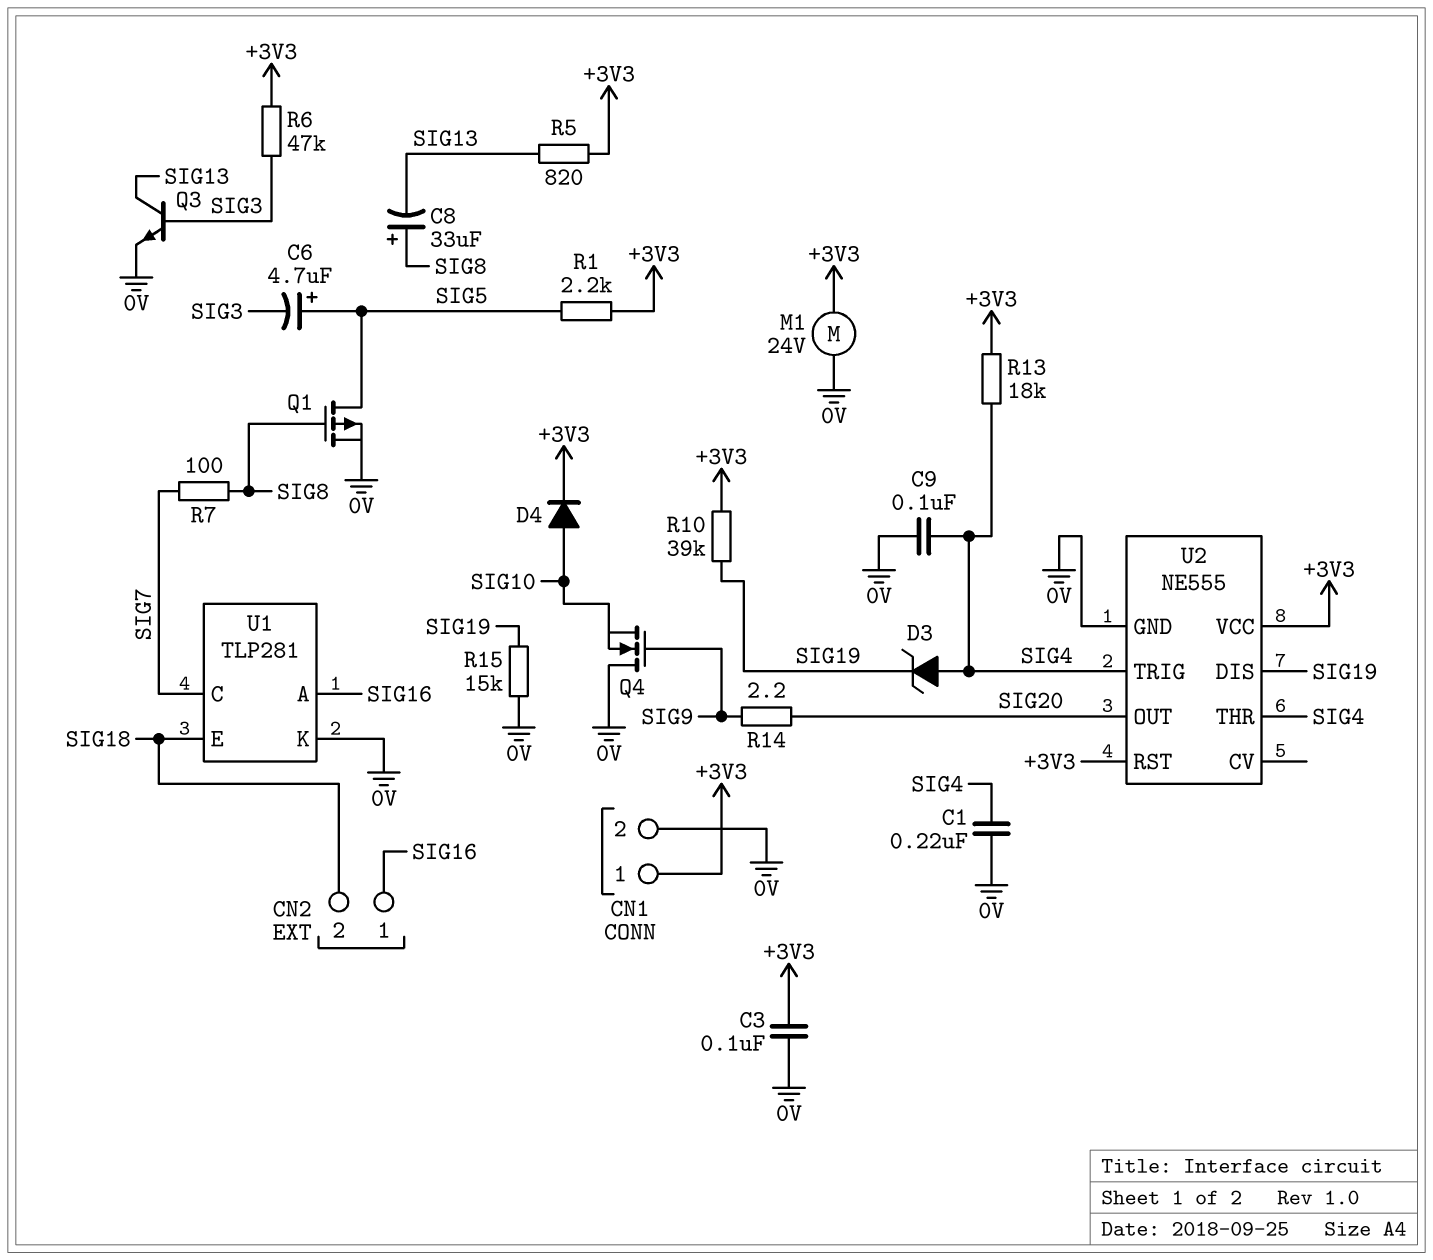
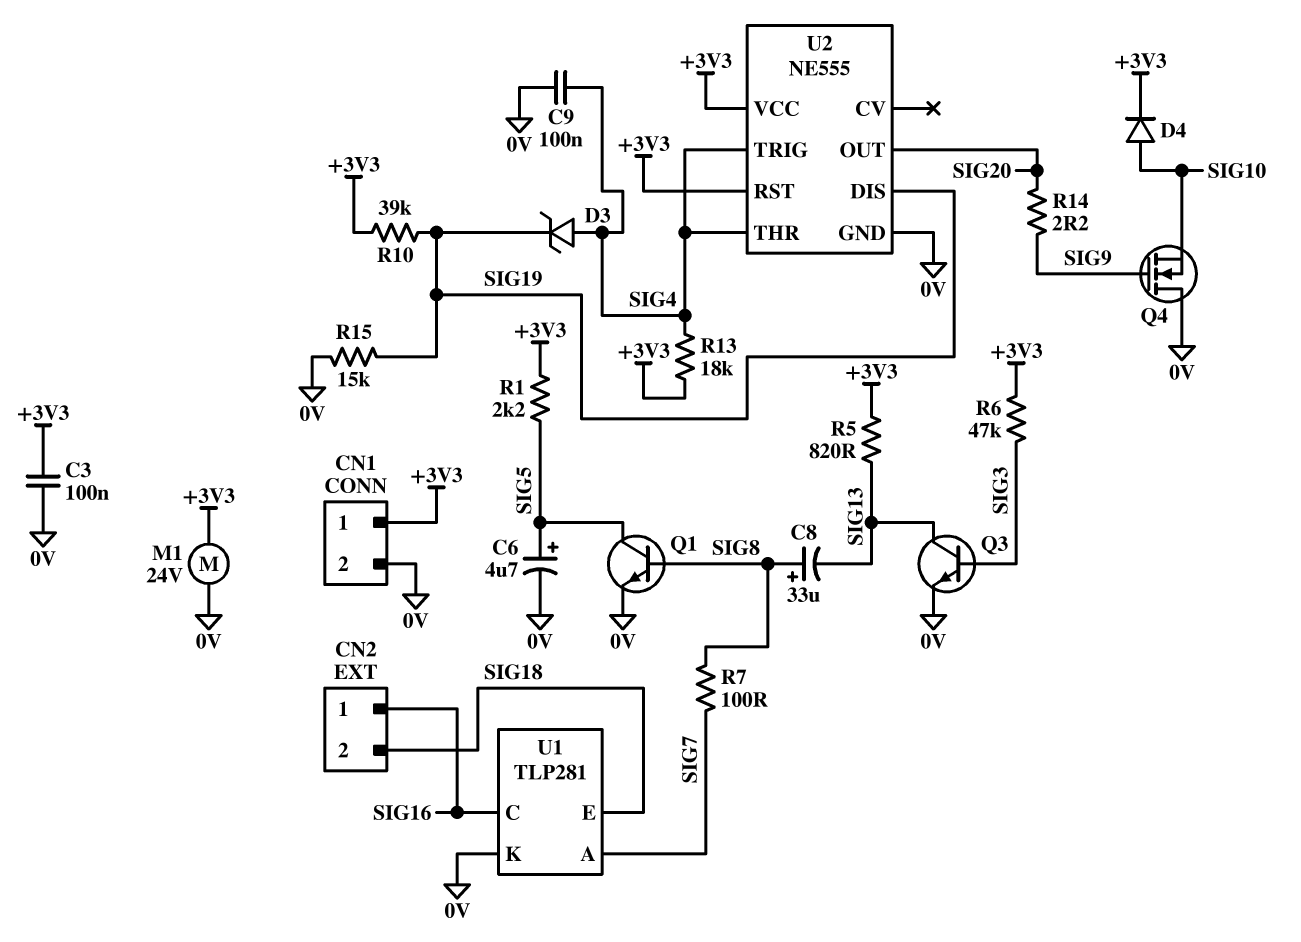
C1: 220nF (0V, SIG4) -> none
C6: 4.7uF (plus SIG5, minus SIG3) -> 4.7uF (plus SIG5, minus 0V)
Q1: PMOS (G SIG8, D SIG5, S 0V) -> NPN (B SIG8, C SIG5, E 0V)
U1 pin A: SIG16 -> SIG7
U1 pin C: SIG7 -> SIG16

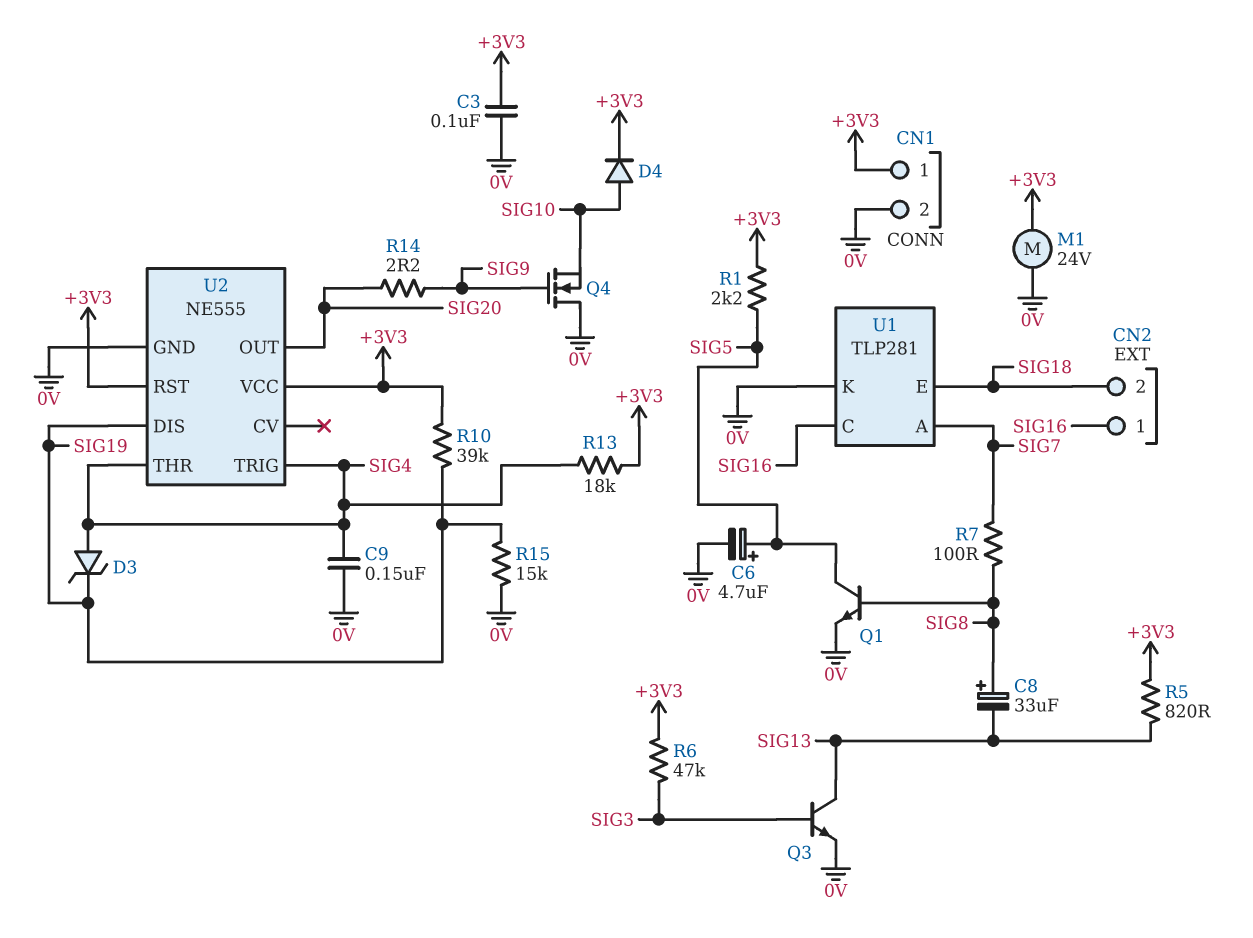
C9: 100nF (0V, SIG4) -> 150nF (0V, SIG4)

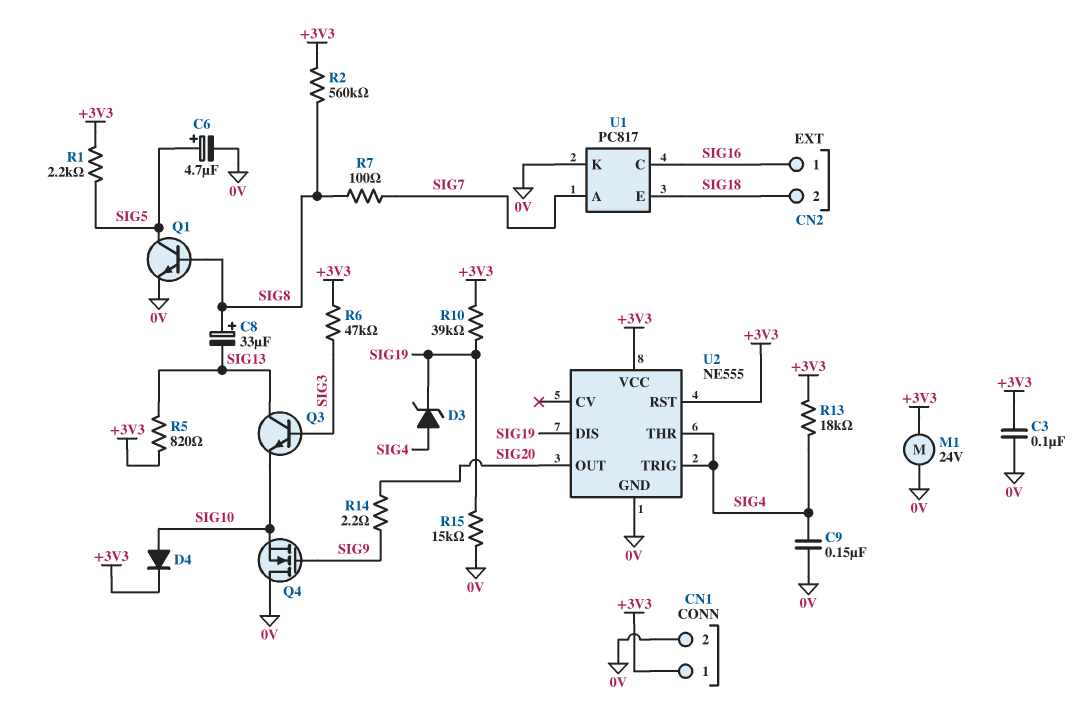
Q3: NPN (B SIG3, C SIG13, E 0V) -> NPN (B SIG3, C SIG13, E SIG10)
R2: none -> 560k (+3V3, SIG8)
U1: TLP281 -> PC817

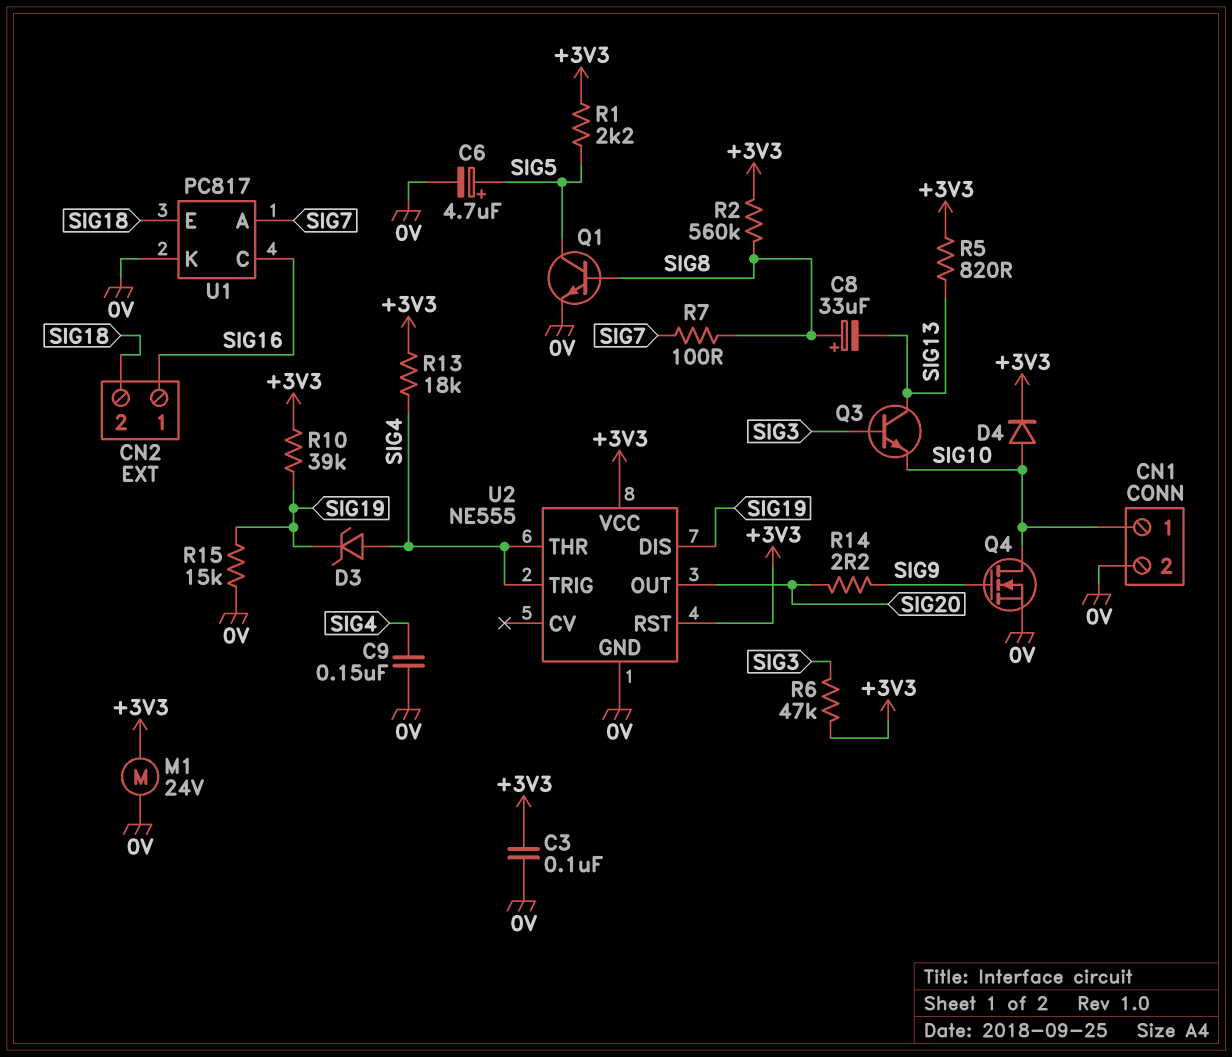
CN1 pin 1: +3V3 -> SIG10
Q4: NMOS (G SIG9, D 0V, S SIG10) -> NMOS (G SIG9, D SIG10, S 0V)

